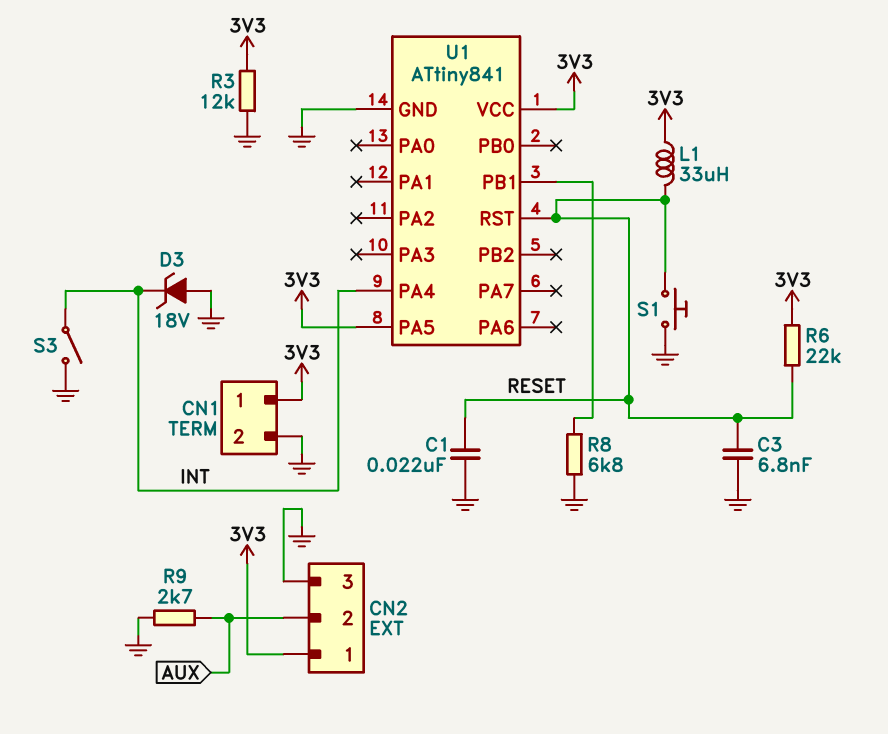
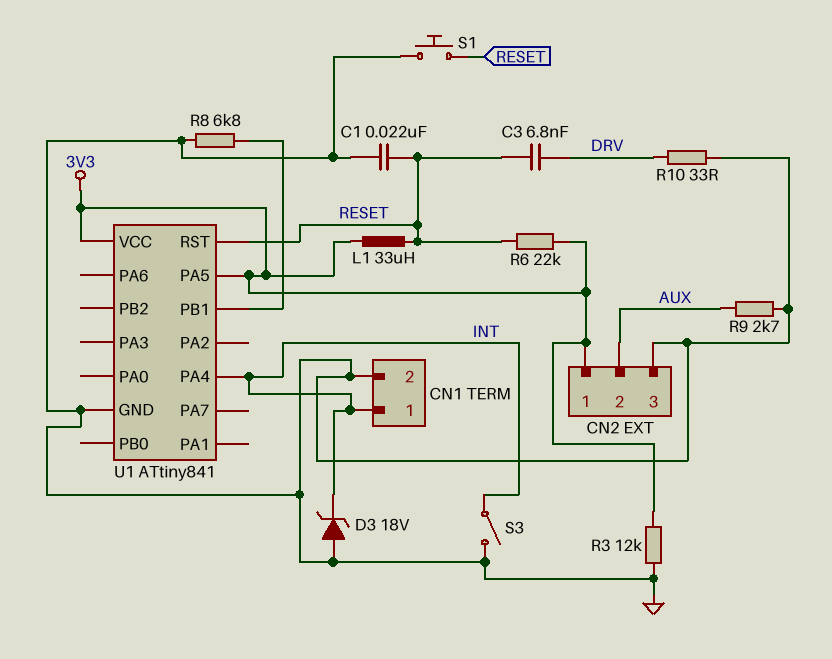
C3: 6.8nF (GND, RESET) -> 6.8nF (DRV, RESET)
CN1 pin 1: 3V3 -> INT
R10: none -> 33 (DRV, GND)

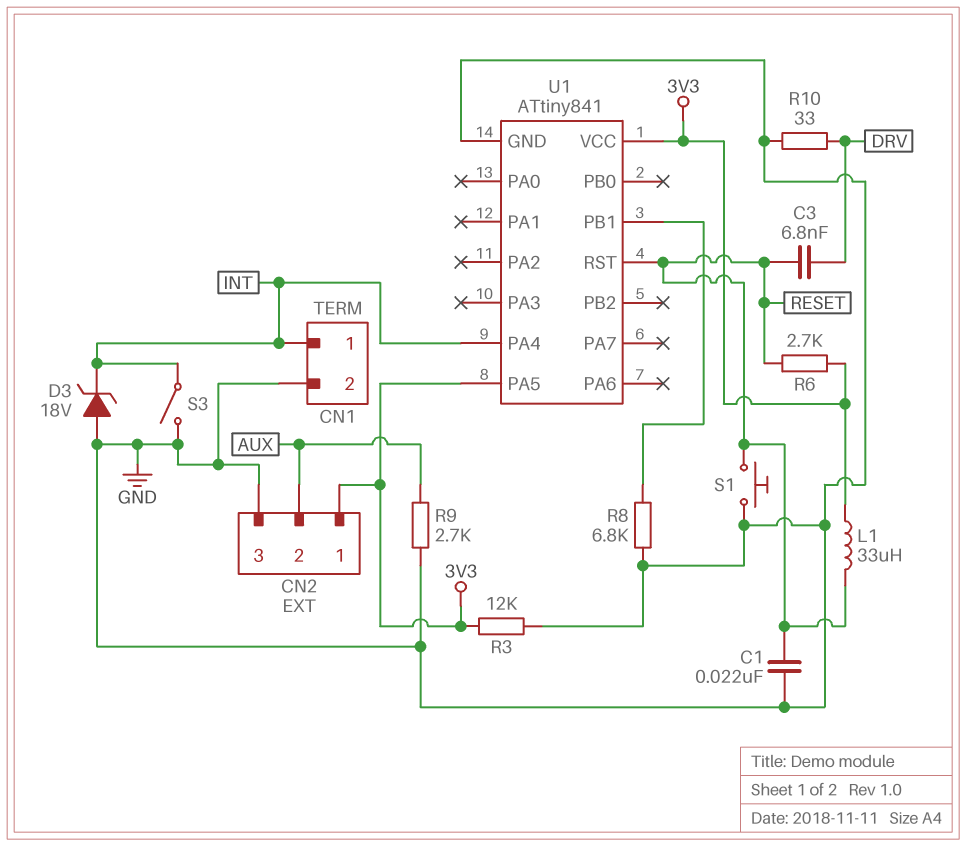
R6: 22k (3V3, RESET) -> 2.7k (3V3, RESET)

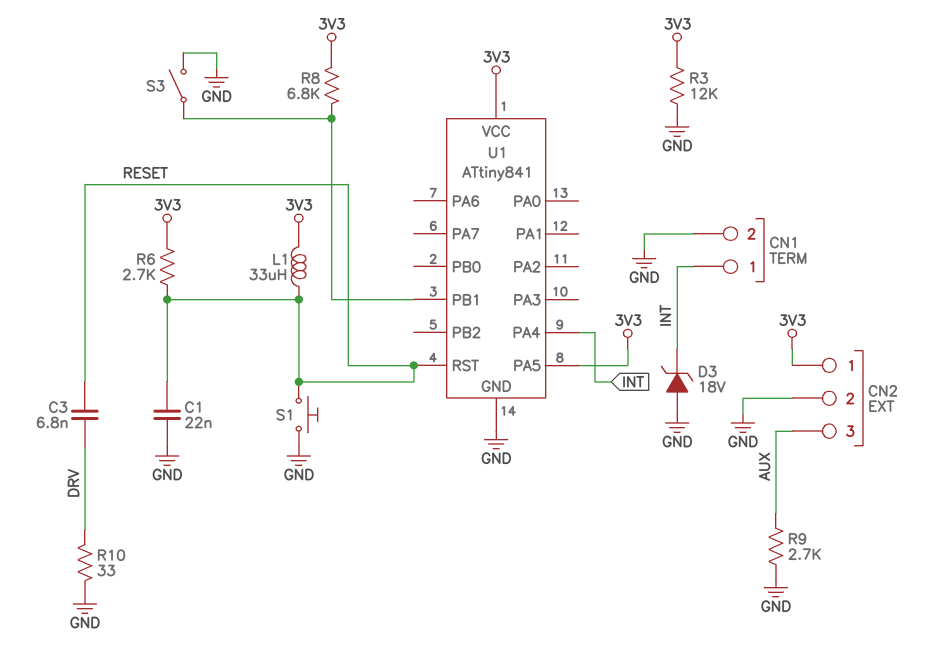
CN2 pin 2: AUX -> GND
CN2 pin 3: GND -> AUX
R8: 6.8k (GND, U1/PB1) -> 6.8k (3V3, U1/PB1)
S3: switch (GND, INT) -> switch (GND, U1/PB1)

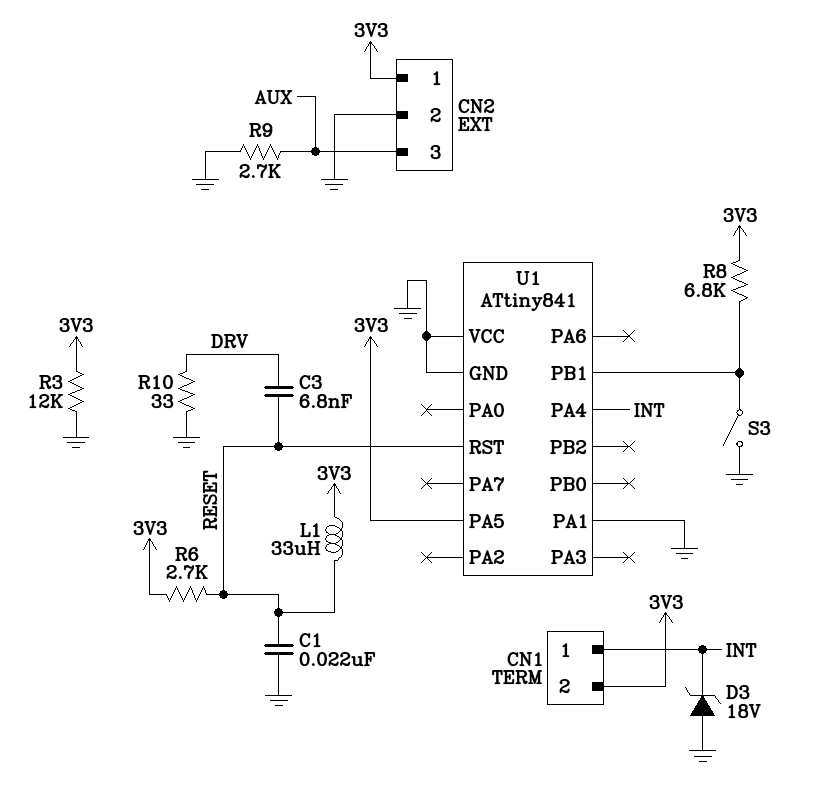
CN1 pin 2: GND -> 3V3
S1: button (GND, RESET) -> none
U1 pin PA1: none -> GND
U1 pin VCC: 3V3 -> GND

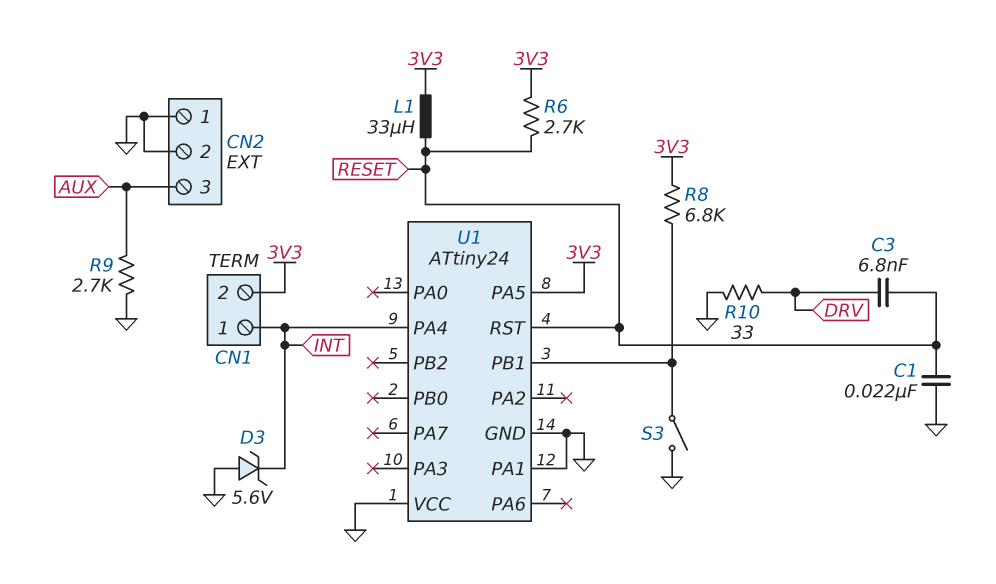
CN2 pin 1: 3V3 -> GND
D3: zener 18V (A GND, K INT) -> zener 5.6V (A GND, K INT)
R3: 12k (3V3, GND) -> none
U1: ATtiny841 -> ATtiny24

